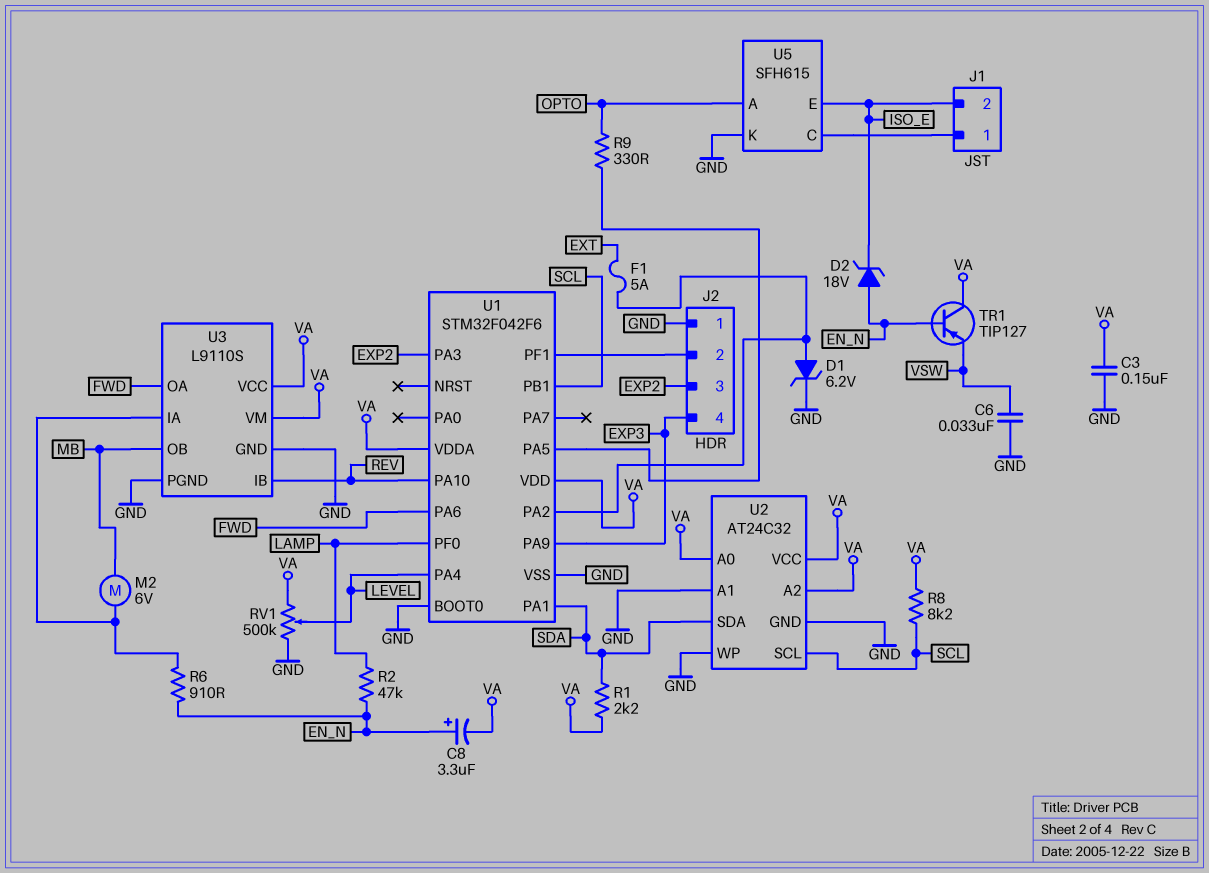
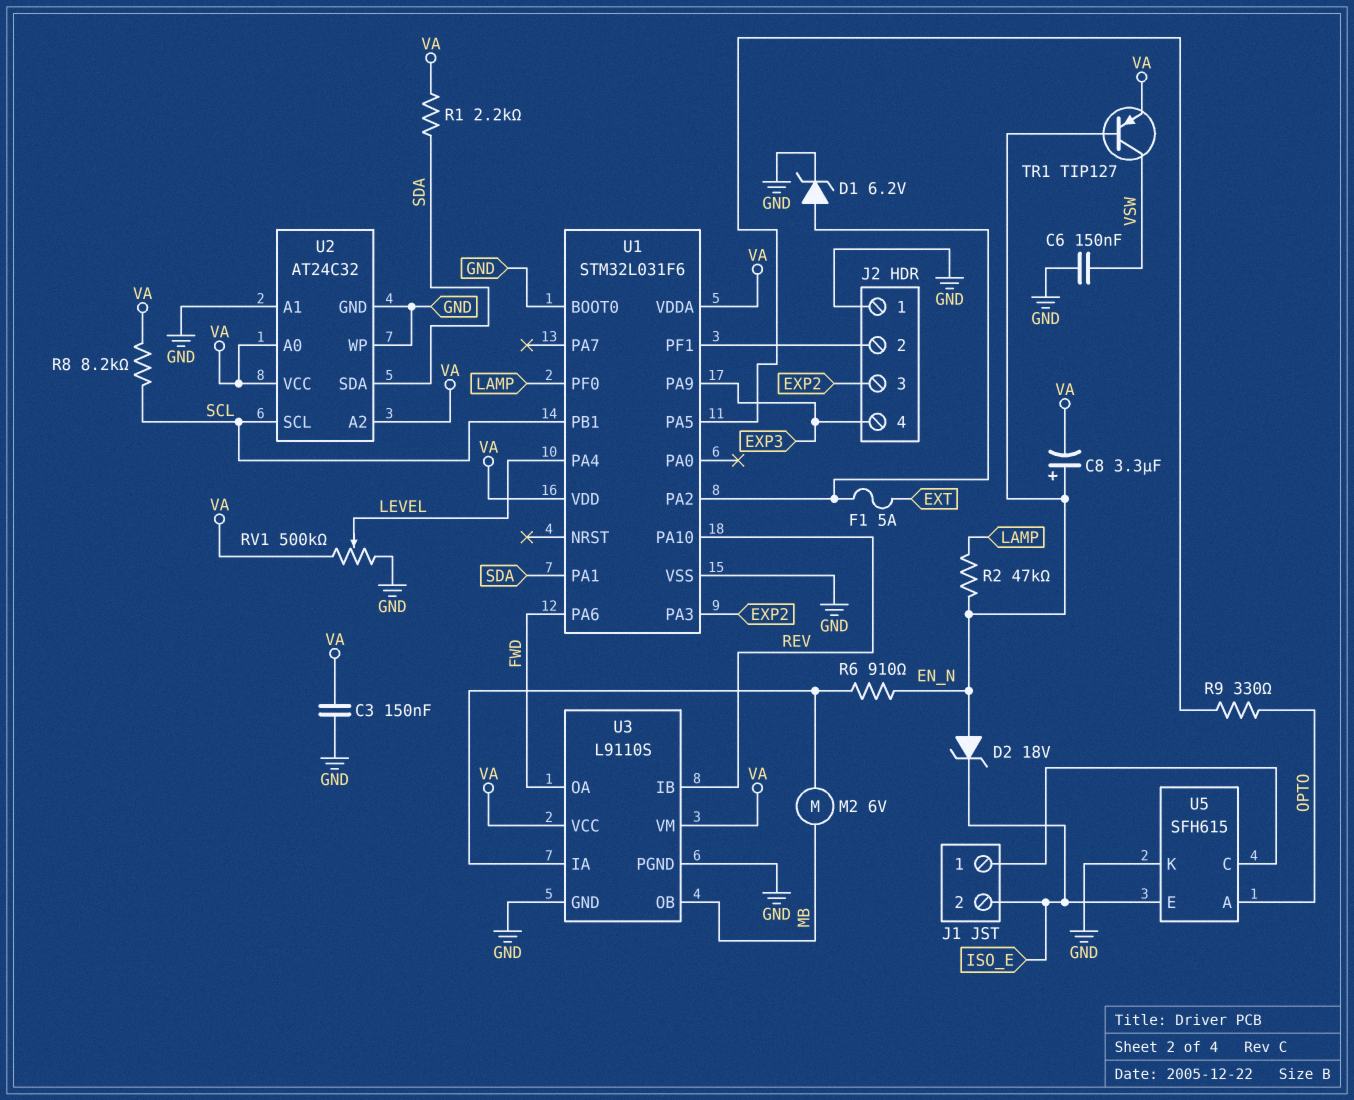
C6: 33nF (GND, VSW) -> 150nF (GND, VSW)
TR1: PNP TIP127 (B EN_N, C VA, E VSW) -> PNP TIP127 (B EN_N, C VSW, E VA)
U1: STM32F042F6 -> STM32L031F6

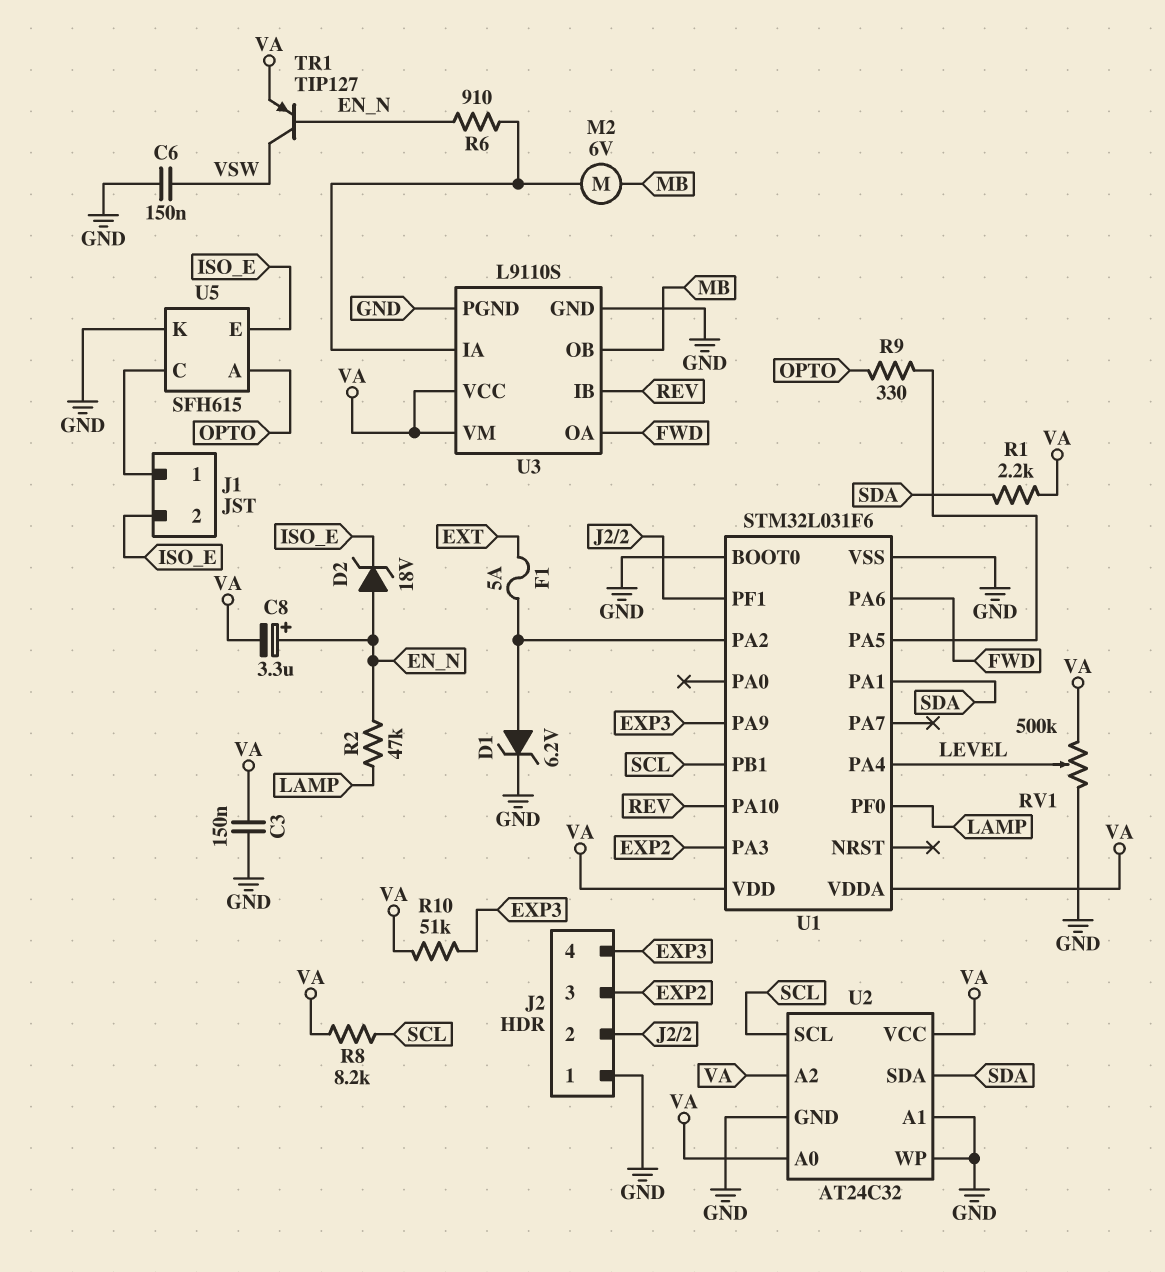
R10: none -> 51k (EXP3, VA)

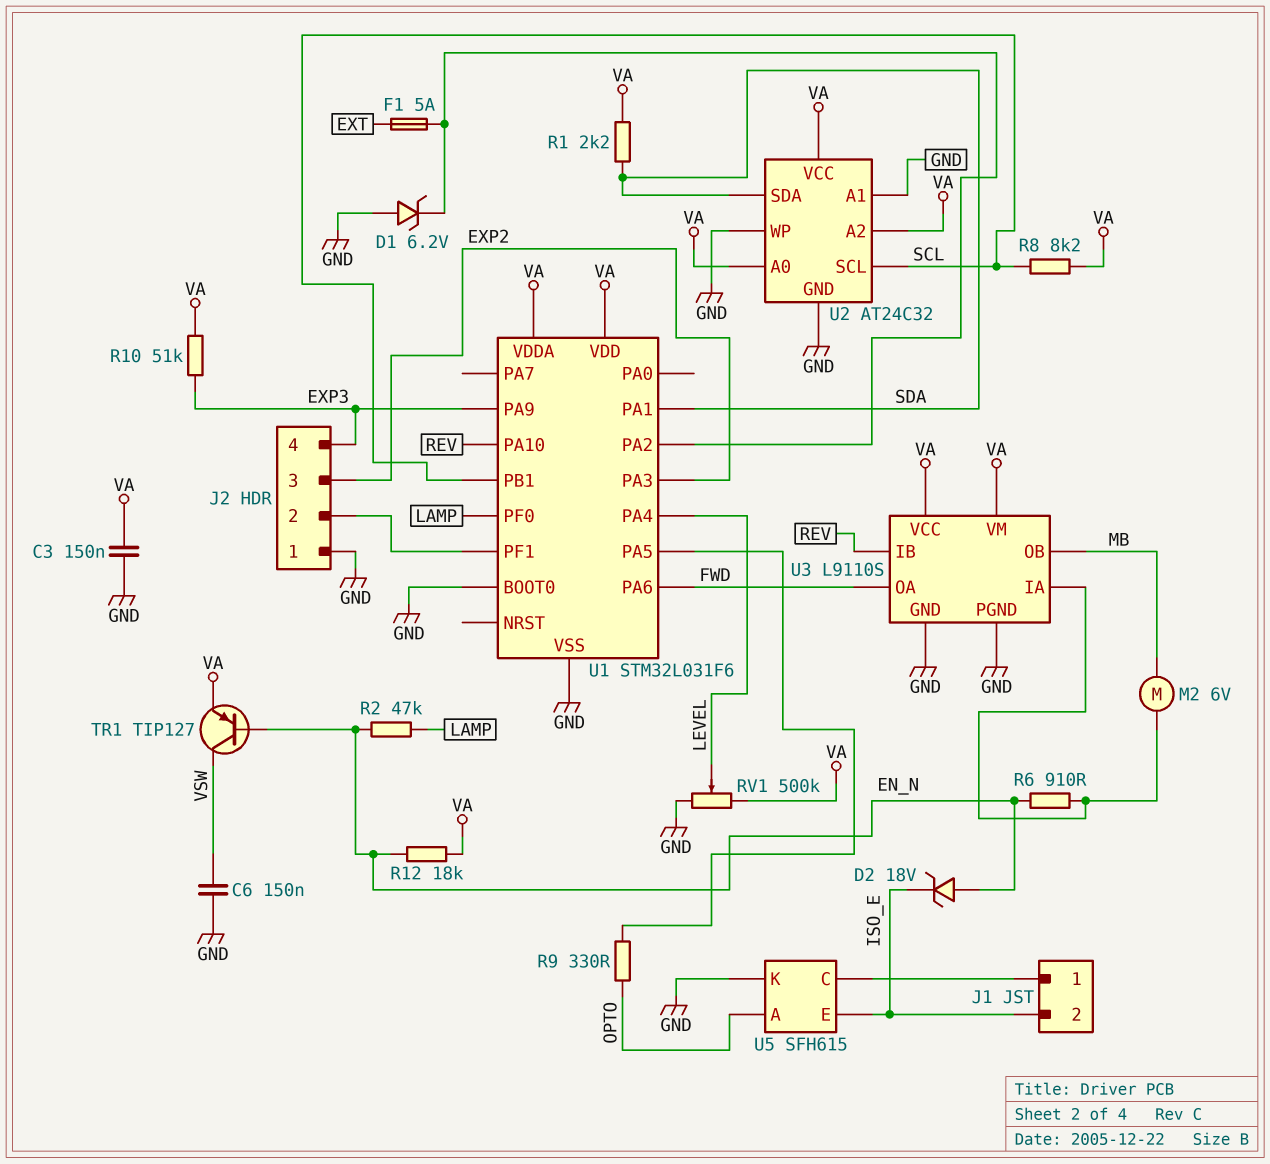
C8: 3.3uF (plus EN_N, minus VA) -> none
D1: zener 6.2V (A U1/PA2, K GND) -> zener 6.2V (A GND, K U1/PA2)
R12: none -> 18k (EN_N, VA)

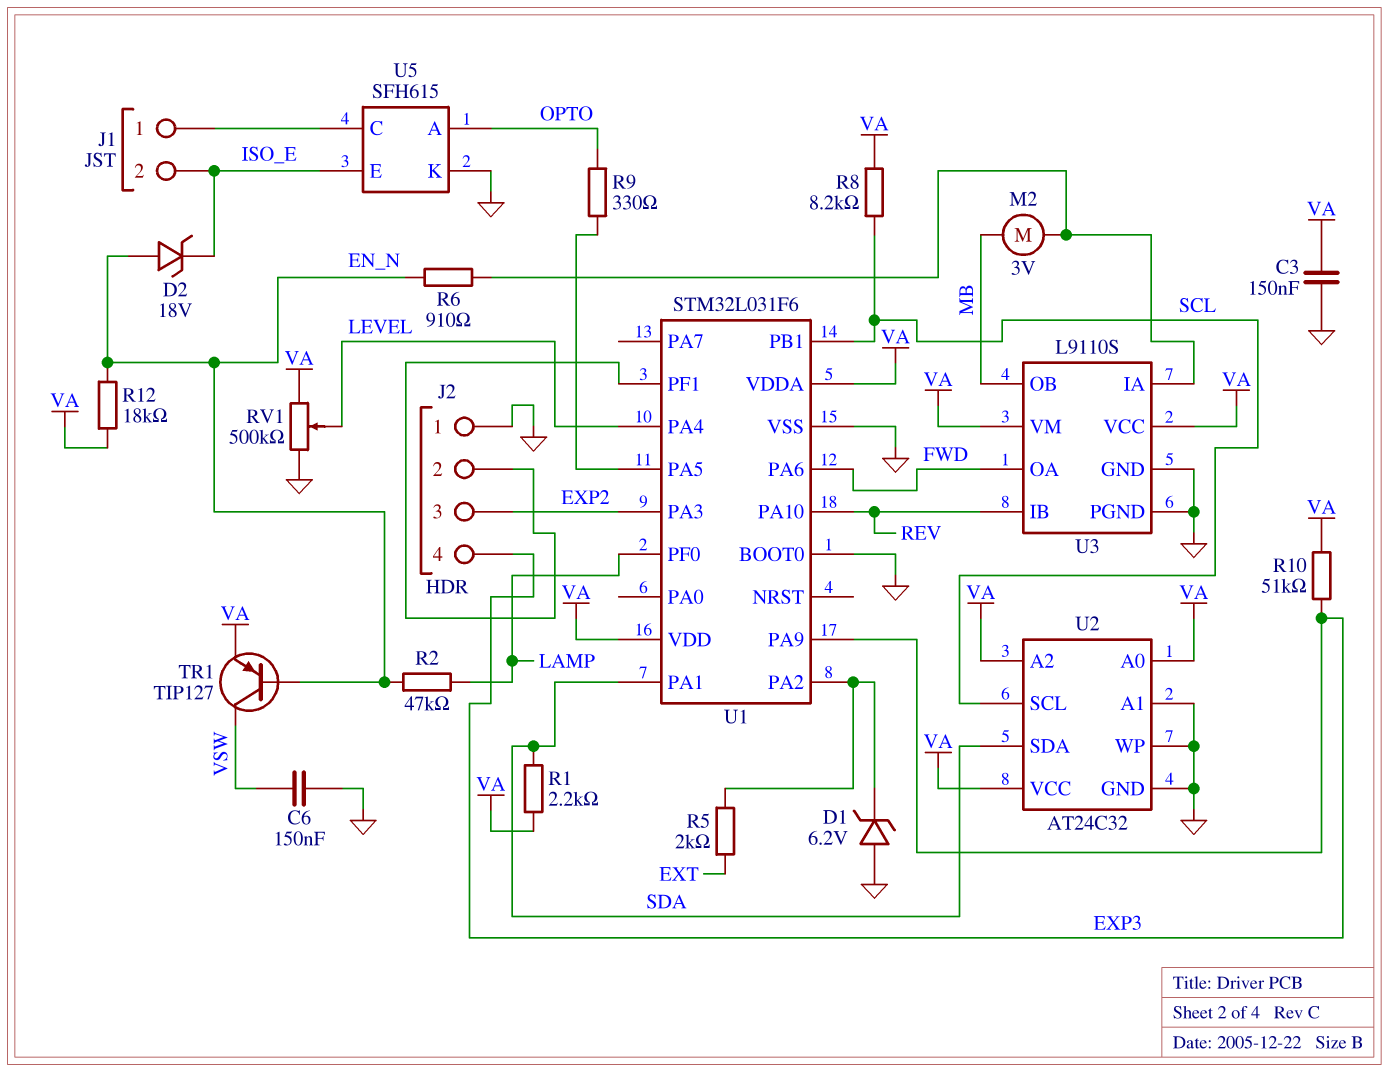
F1: 5A (EXT, U1/PA2) -> none
M2: motor 6V (MB, U3/IA) -> motor 3V (MB, U3/IA)
R5: none -> 2k (EXT, U1/PA2)

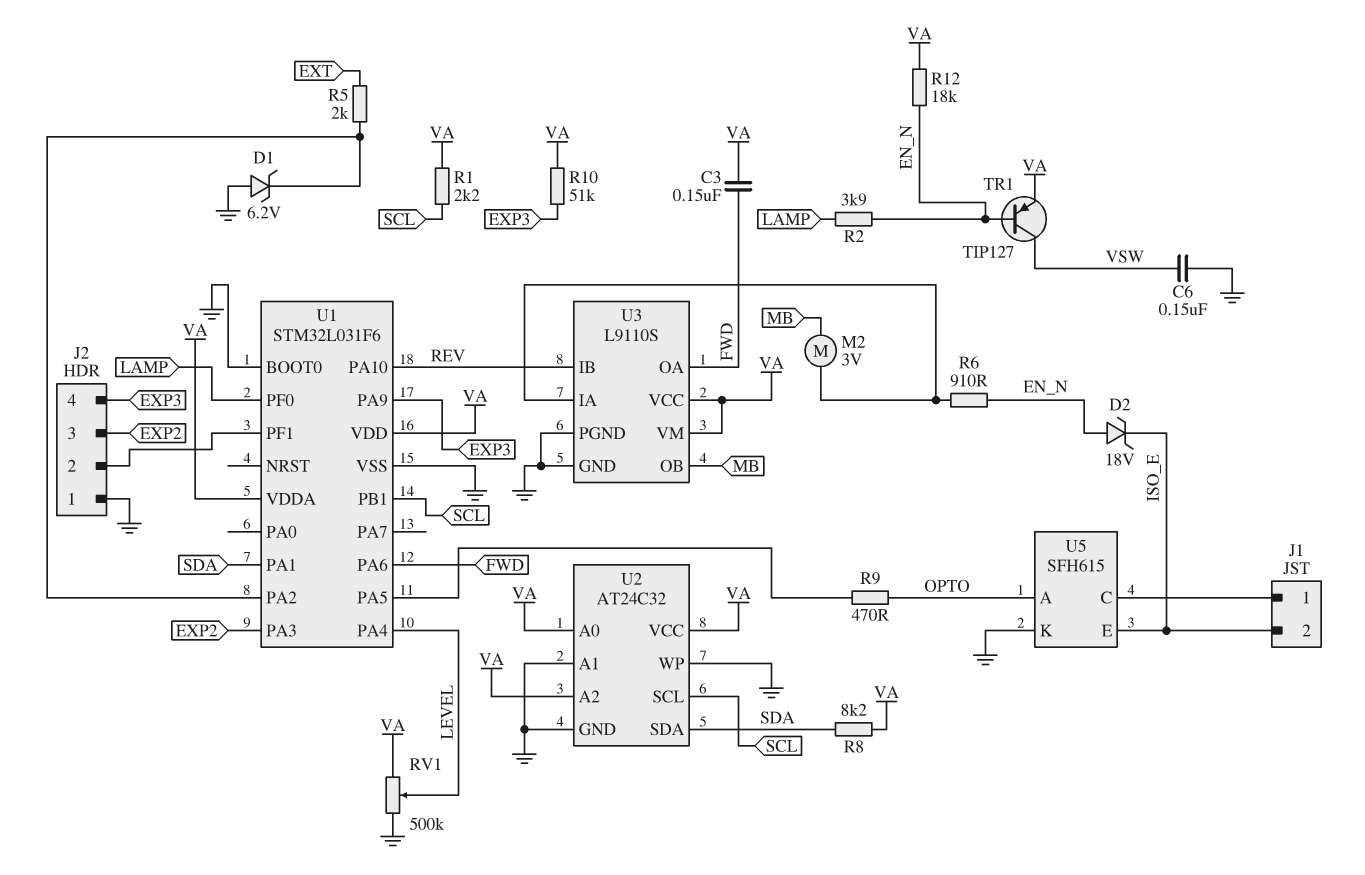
C3: 150nF (GND, VA) -> 150nF (FWD, VA)
R1: 2.2k (SDA, VA) -> 2.2k (SCL, VA)
R2: 47k (EN_N, LAMP) -> 3.9k (EN_N, LAMP)
R8: 8.2k (SCL, VA) -> 8.2k (SDA, VA)
R9: 330 (OPTO, U1/PA5) -> 470 (OPTO, U1/PA5)

